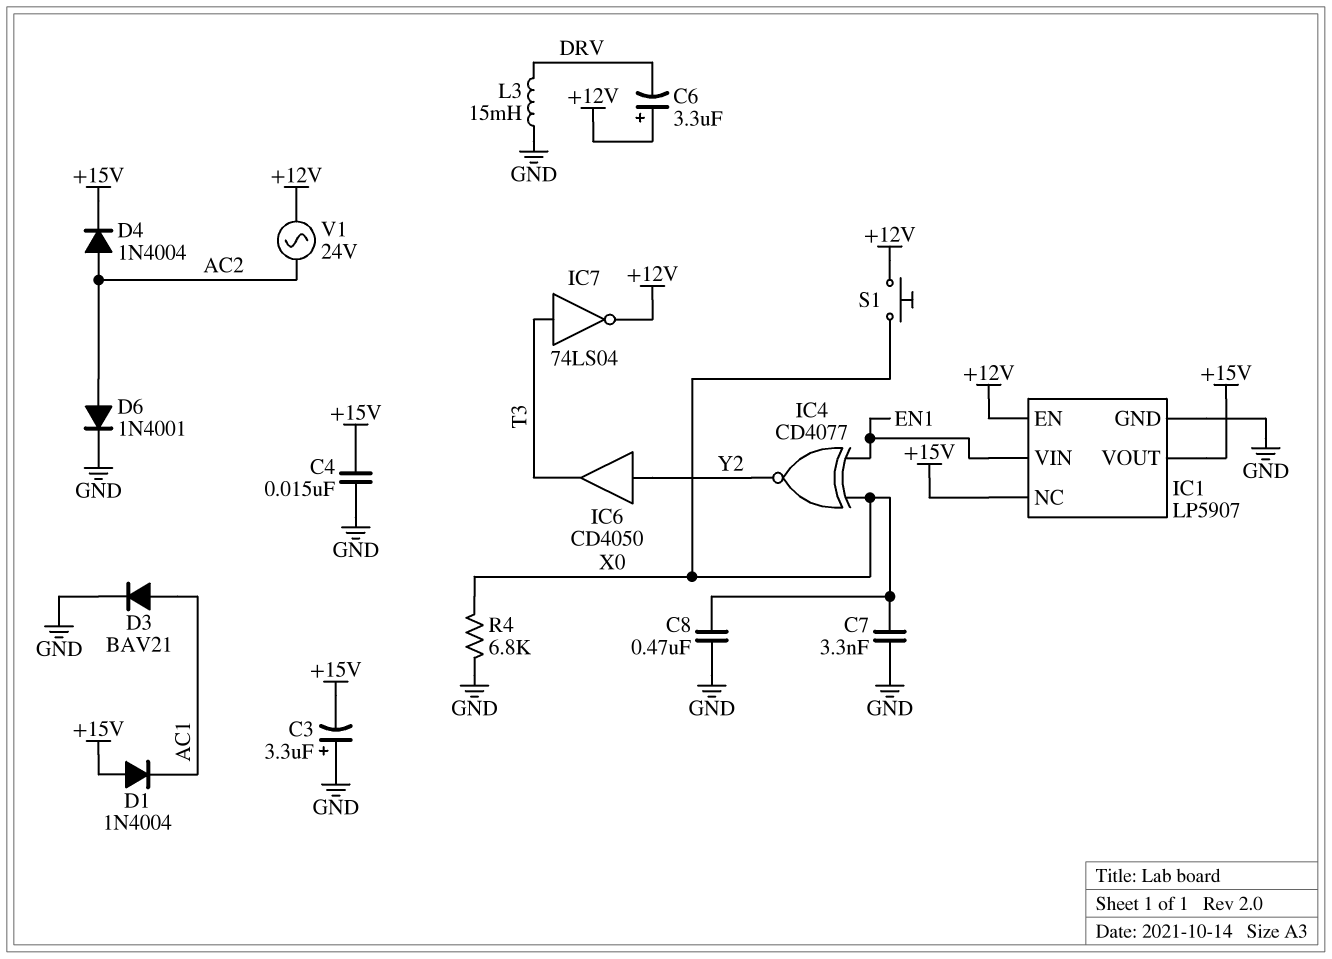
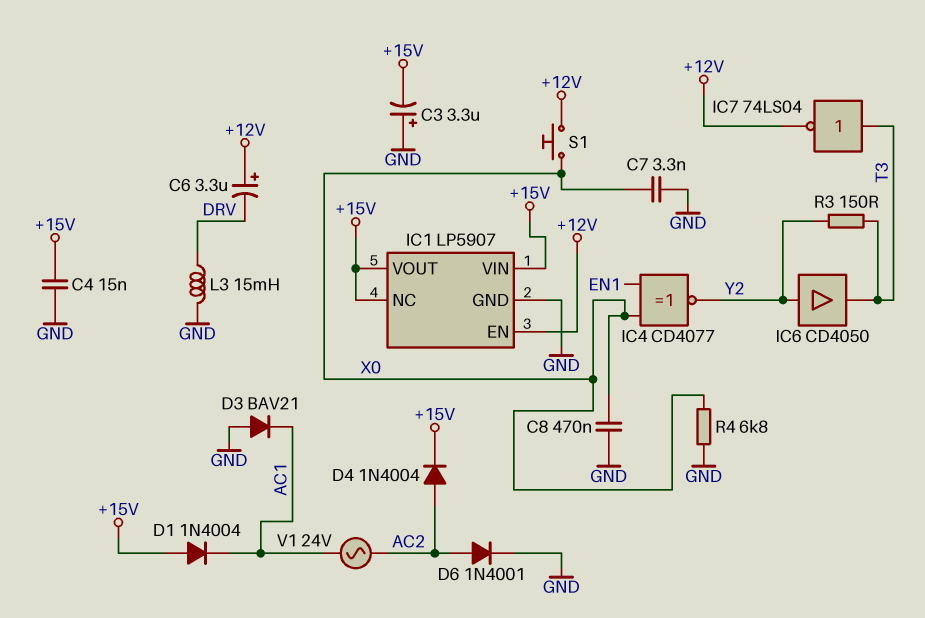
D3: diode BAV21 (A AC1, K GND) -> diode BAV21 (A GND, K AC1)
IC1 pin VIN: EN1 -> +15V
R3: none -> 150 (T3, Y2)
V1: AC 24V (+12V, AC2) -> AC 24V (AC1, AC2)

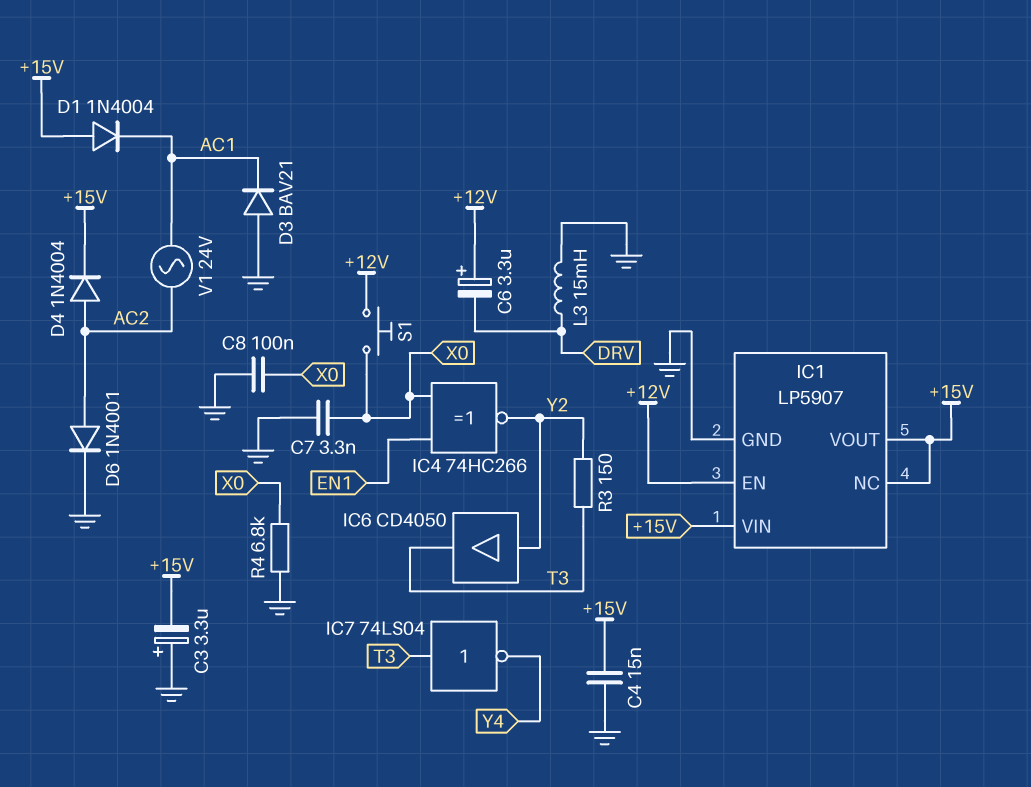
C8: 470nF (GND, X0) -> 100nF (GND, X0)
IC4: XNOR CD4077 (in EN1, in X0, out Y2) -> XNOR 74HC266 (in EN1, in X0, out Y2)
IC7: NOT 74LS04 (in T3, out +12V) -> NOT 74LS04 (in T3, out Y4)

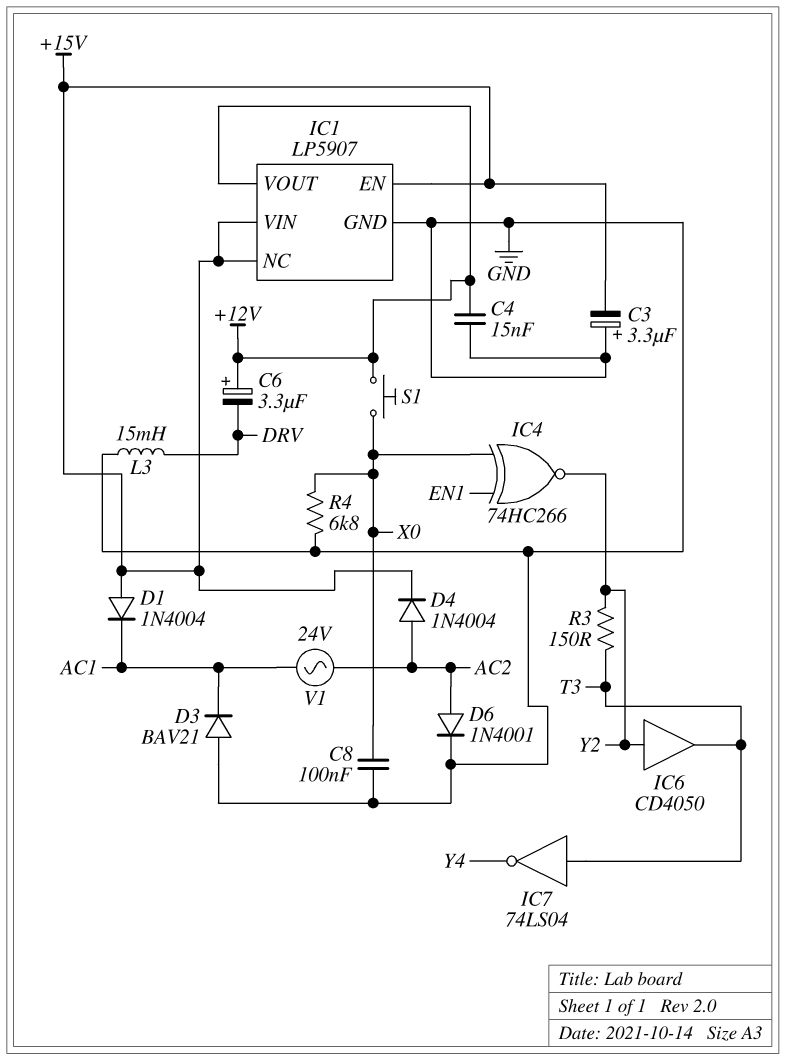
C4: 15nF (+15V, GND) -> 15nF (+12V, GND)
C7: 3.3nF (GND, X0) -> none
IC1 pin EN: +12V -> +15V
IC1 pin VOUT: +15V -> +12V

